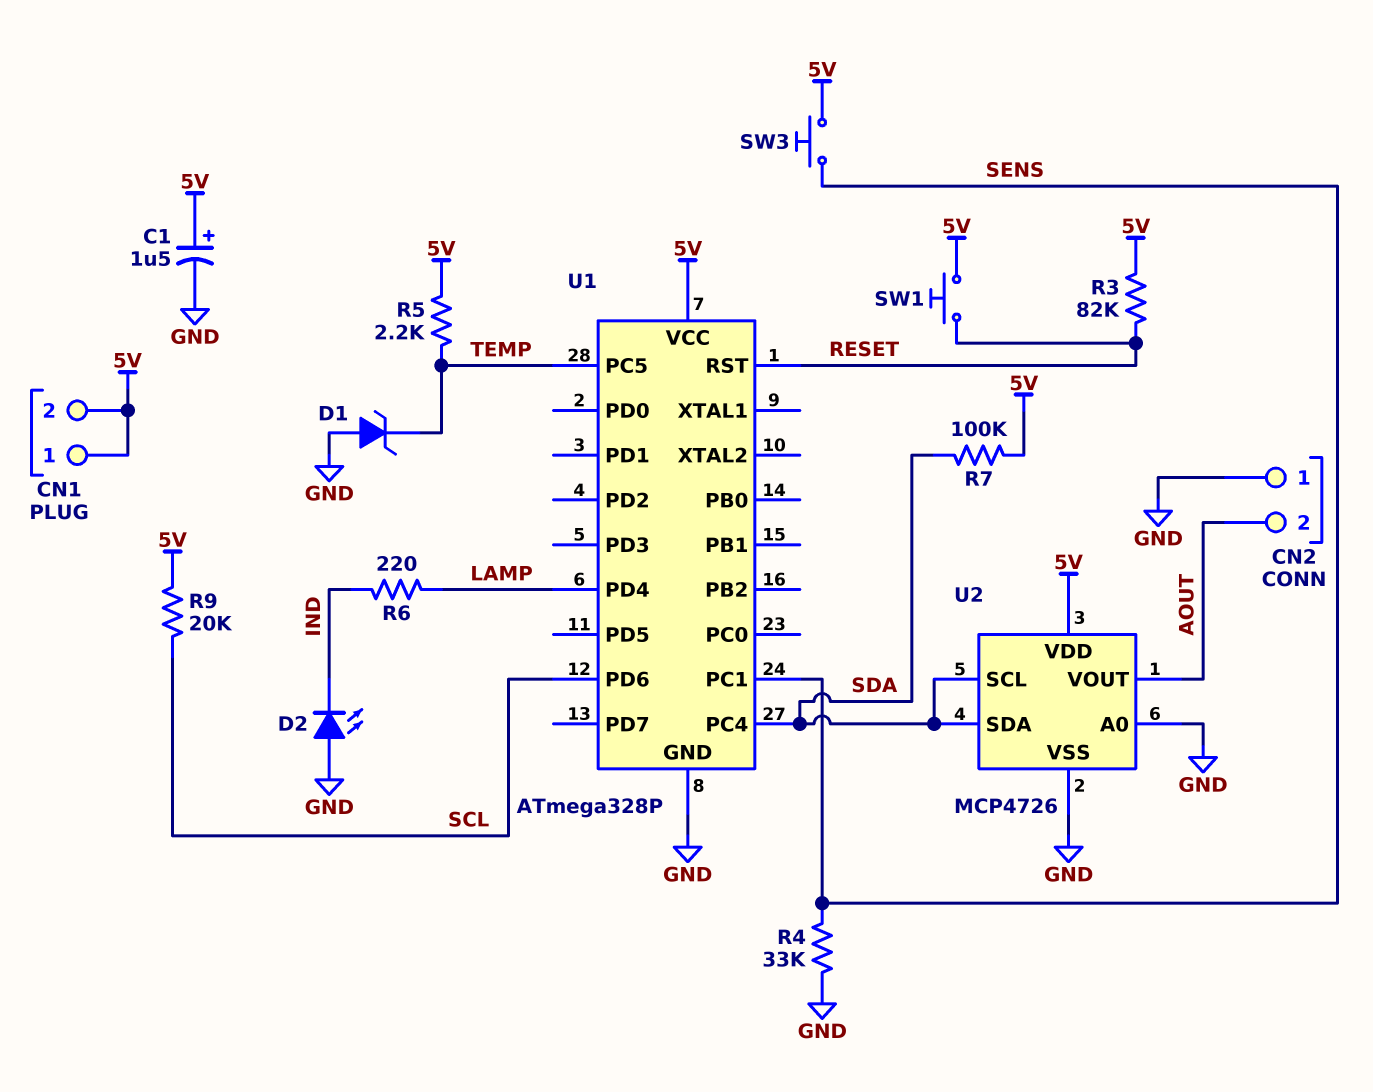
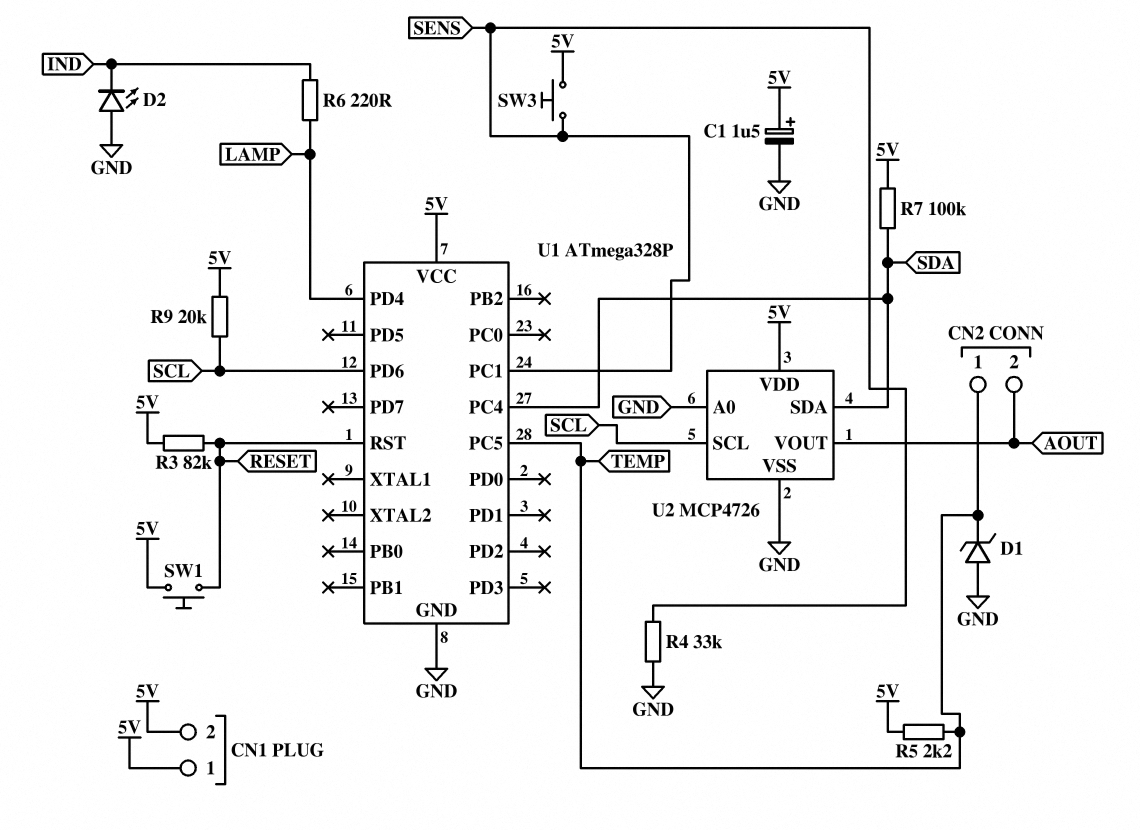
CN2 pin 1: GND -> TEMP
U2 pin SCL: SDA -> SCL

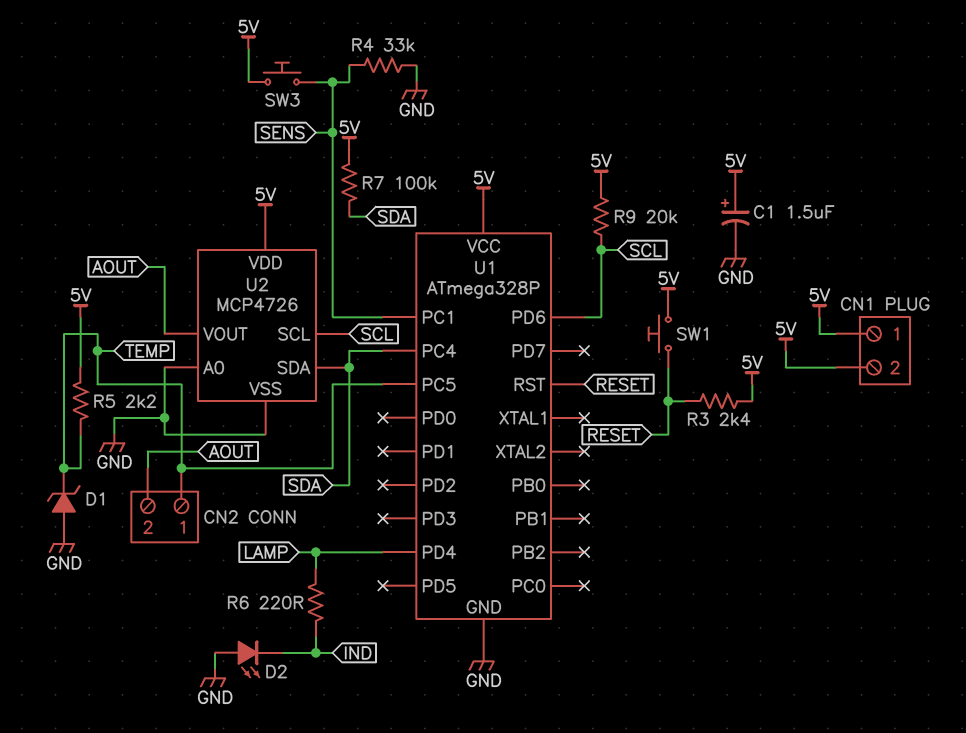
R3: 82k (5V, RESET) -> 2.4k (5V, RESET)

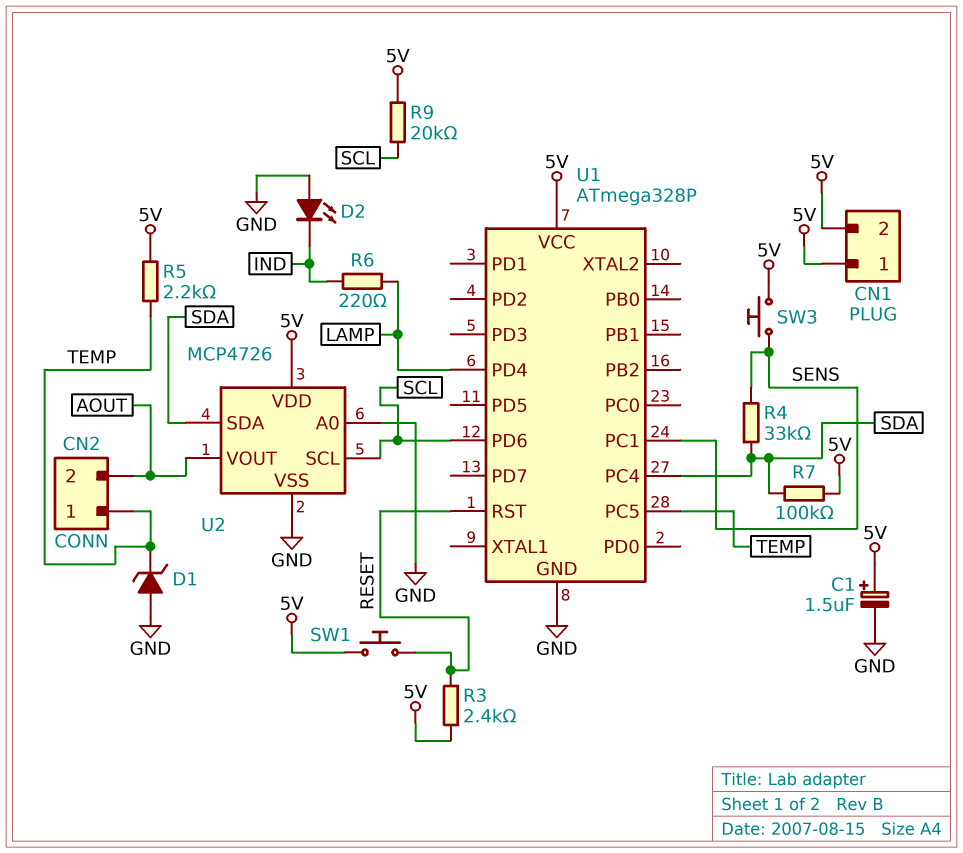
R4: 33k (GND, SENS) -> 33k (SDA, SENS)

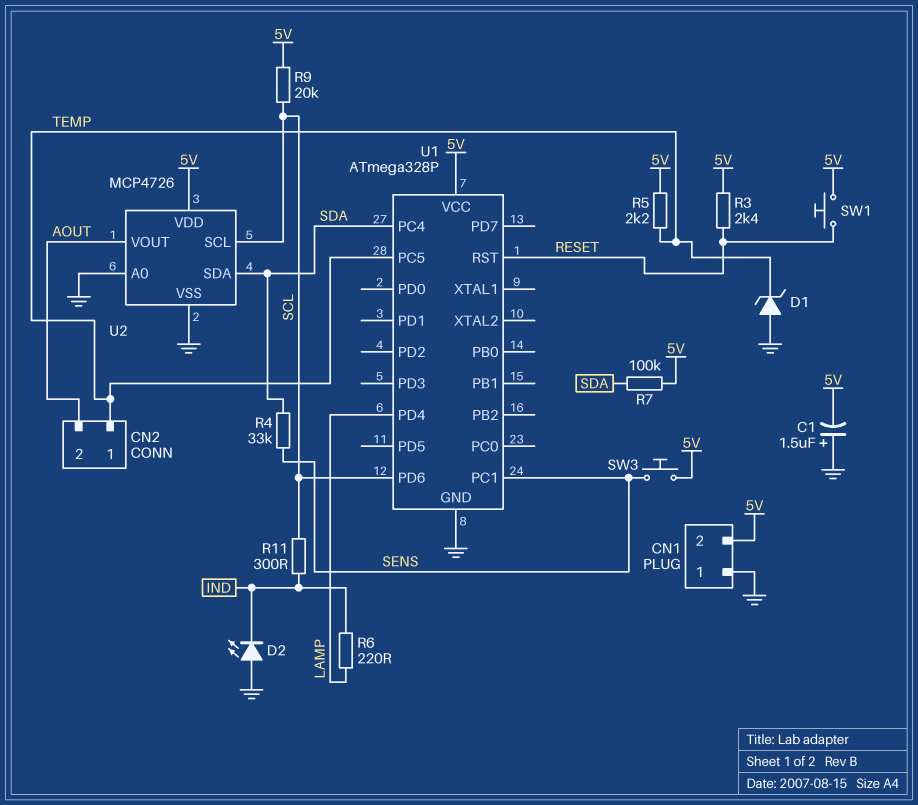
C1: 1.5uF (plus 5V, minus GND) -> 1.5uF (plus GND, minus 5V)
CN1 pin 1: 5V -> GND
R11: none -> 300 (IND, SCL)

